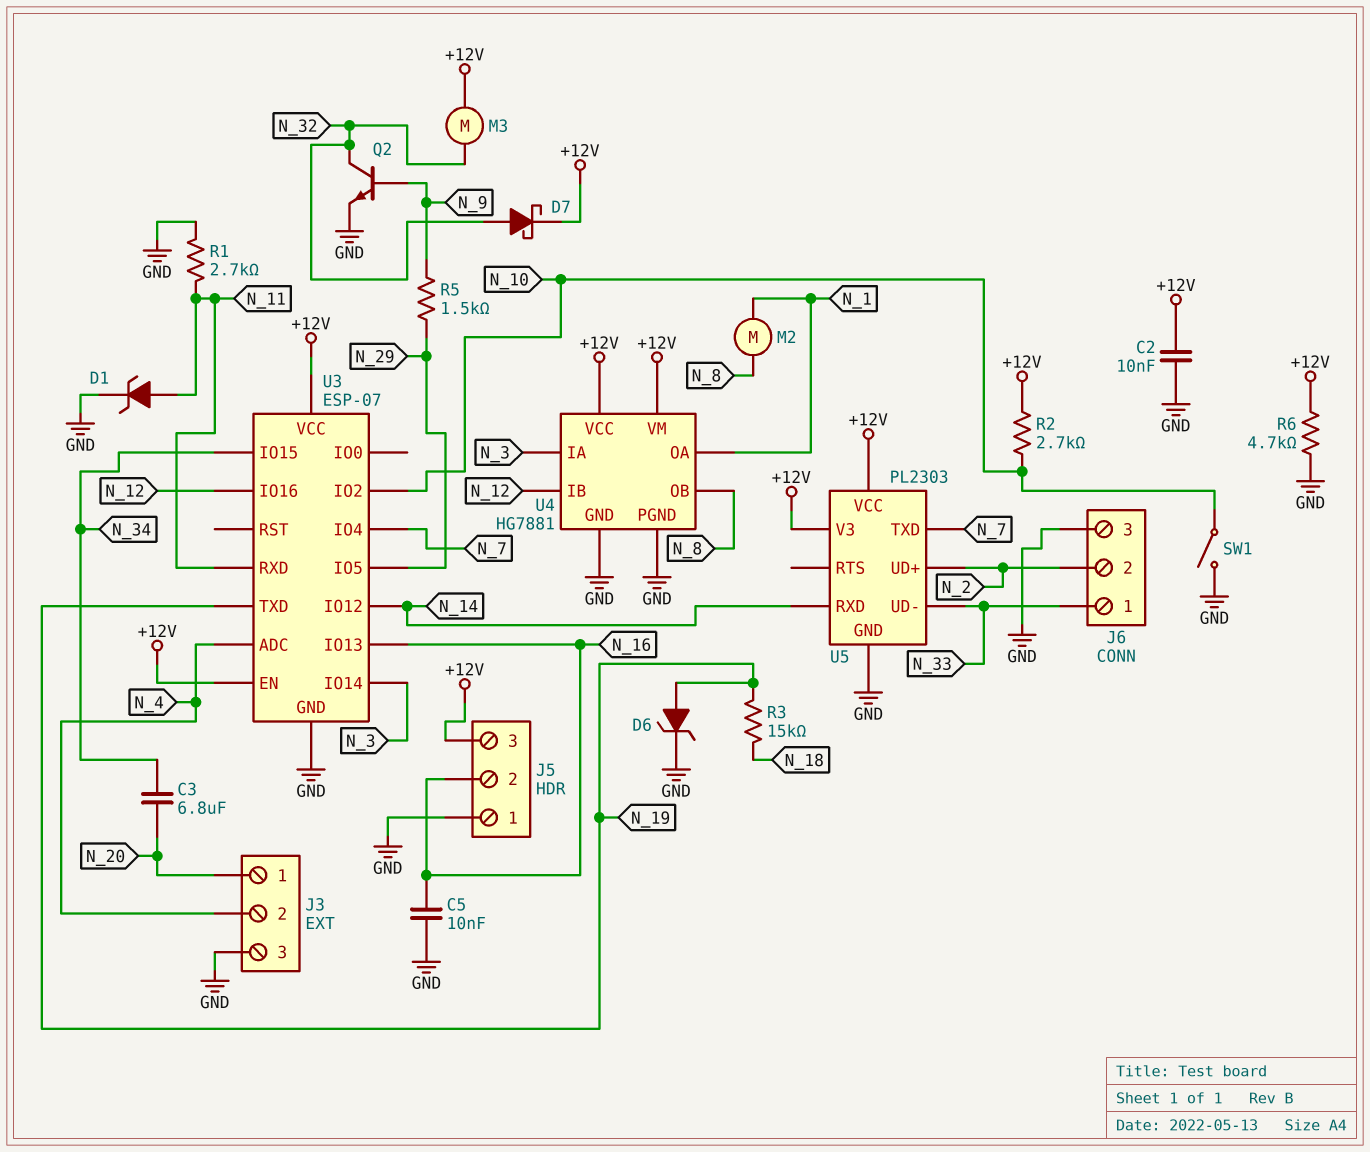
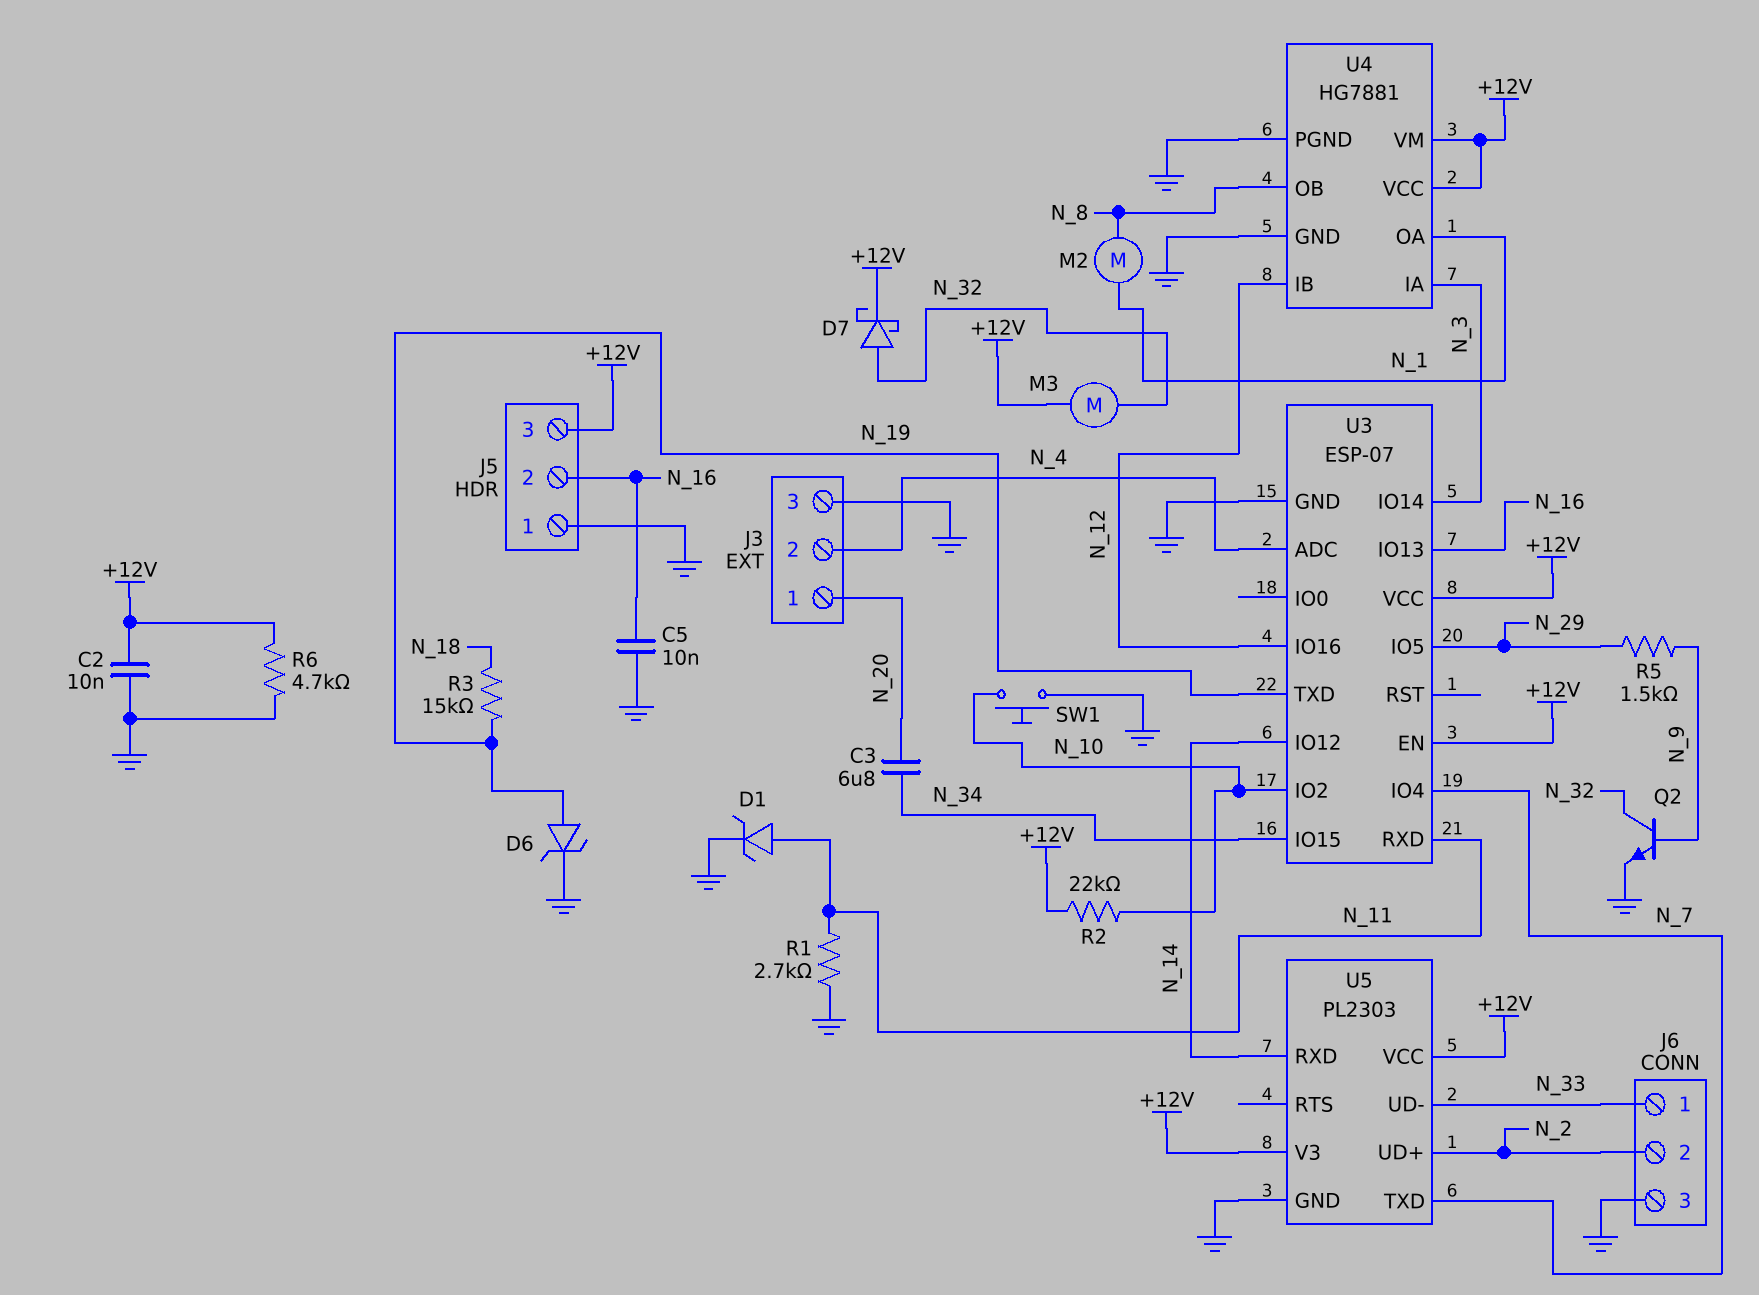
R2: 2.7k (+12V, N_10) -> 22k (+12V, N_10)
SW1: switch (GND, N_10) -> button (GND, N_10)

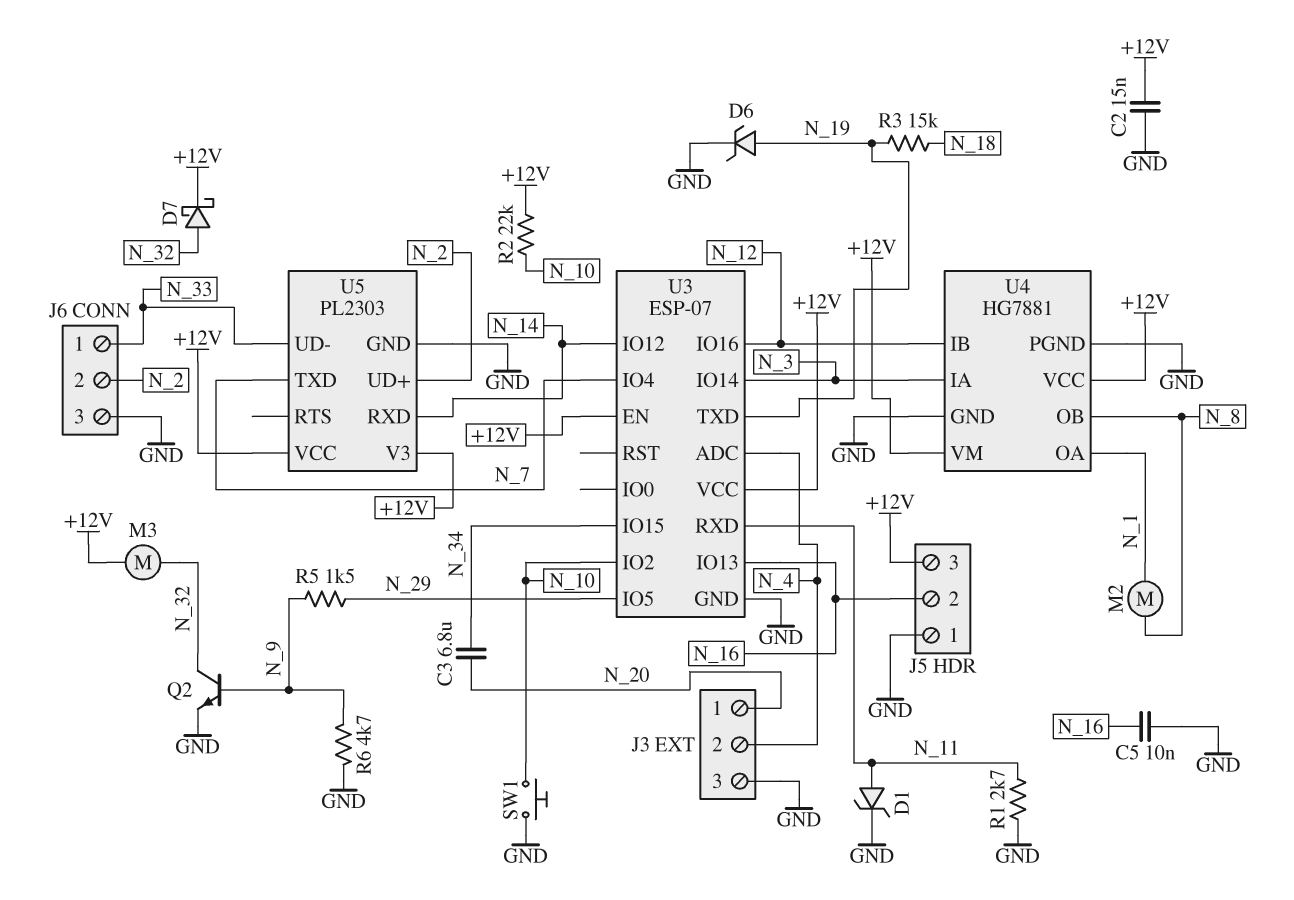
C2: 10nF (+12V, GND) -> 15nF (+12V, GND)
R6: 4.7k (+12V, GND) -> 4.7k (GND, N_9)

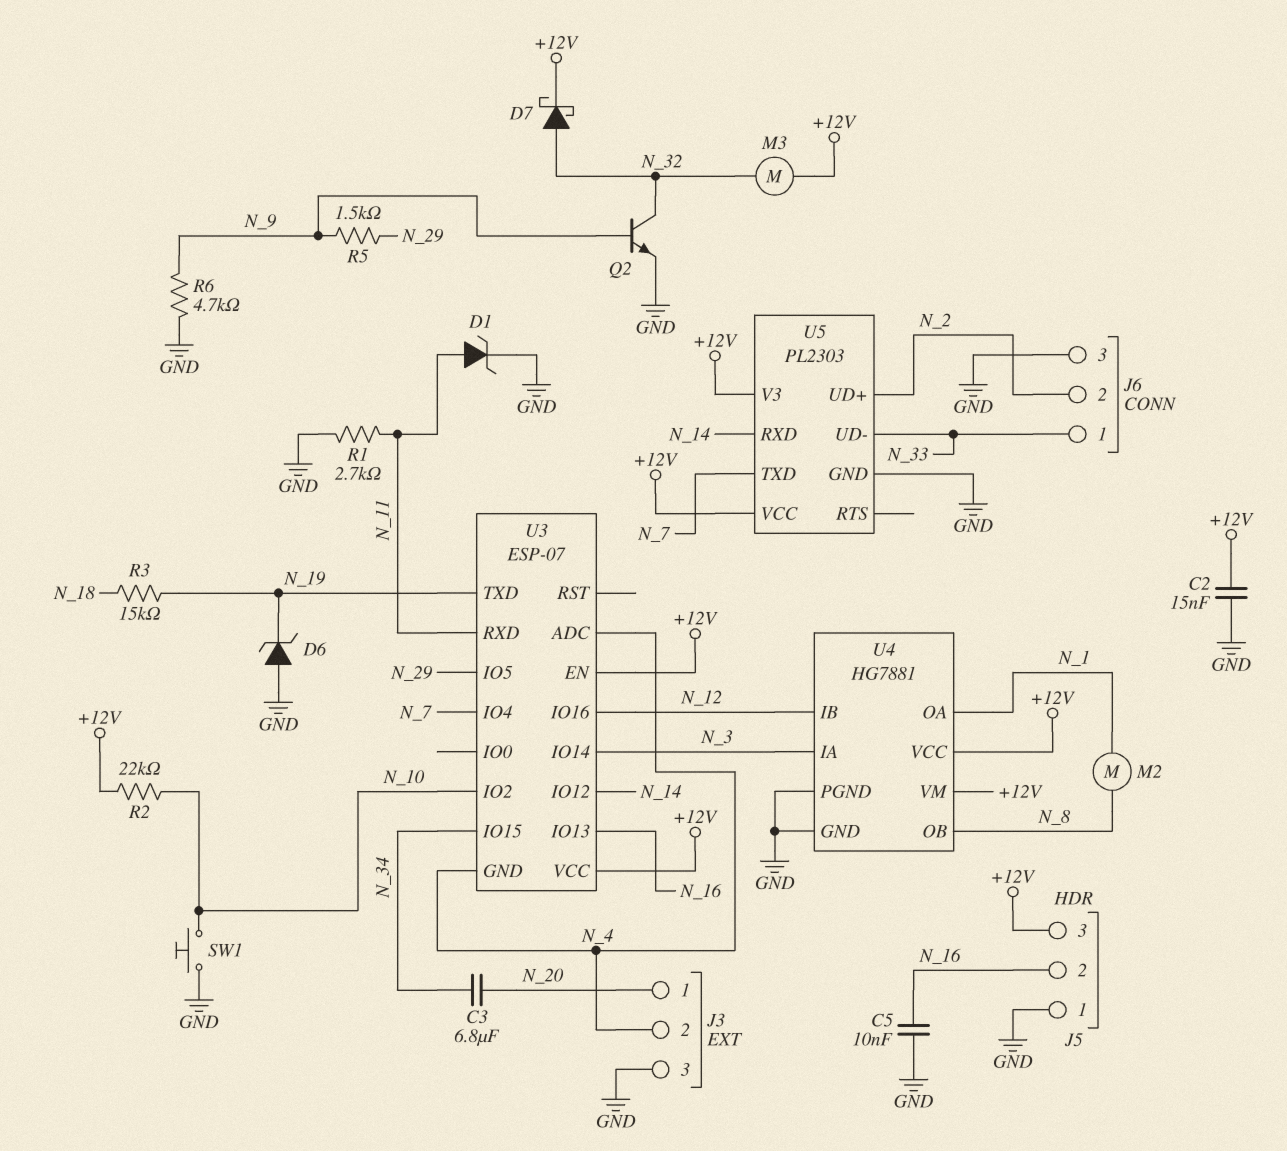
D6: zener (A N_19, K GND) -> zener (A GND, K N_19)
U3 pin GND: GND -> N_4

